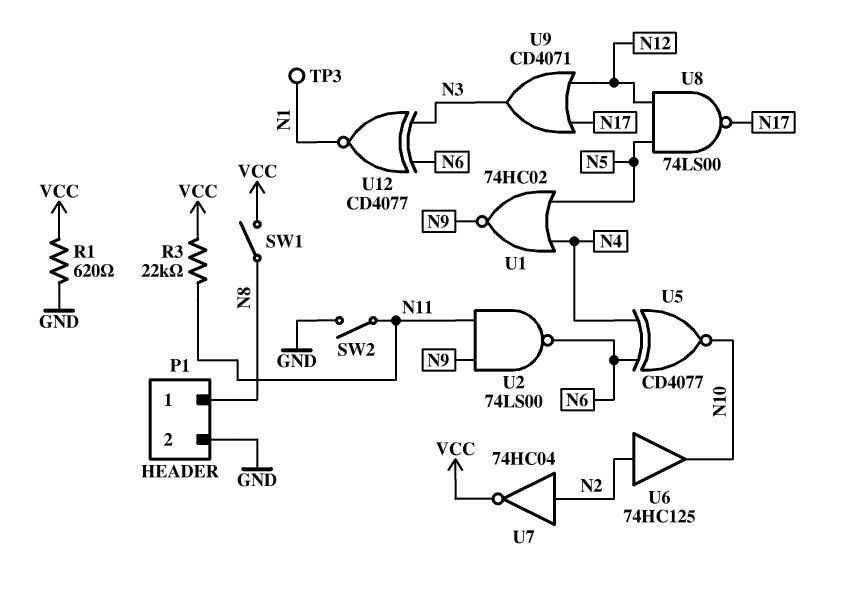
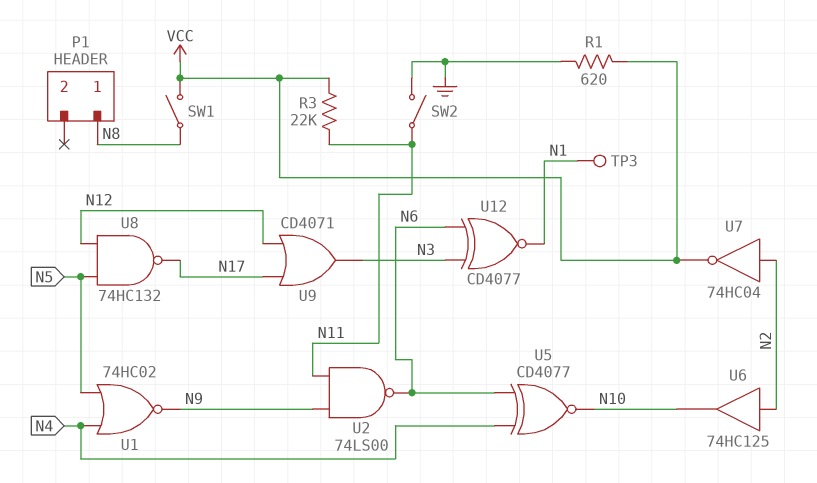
P1 pin 2: GND -> none
U8: NAND 74LS00 (in N5, in N12, out N17) -> NAND 74HC132 (in N5, in N12, out N17)

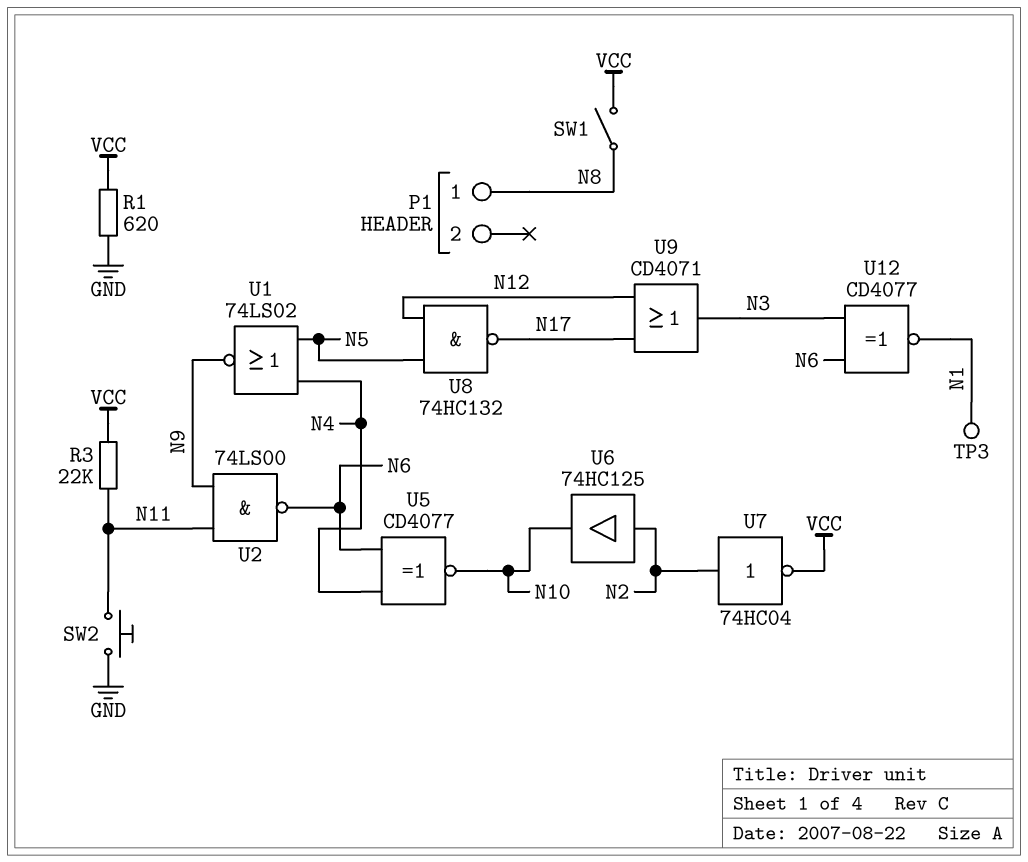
SW2: switch (GND, N11) -> button (GND, N11)
U1: NOR 74HC02 (in N4, in N5, out N9) -> NOR 74LS02 (in N4, in N5, out N9)

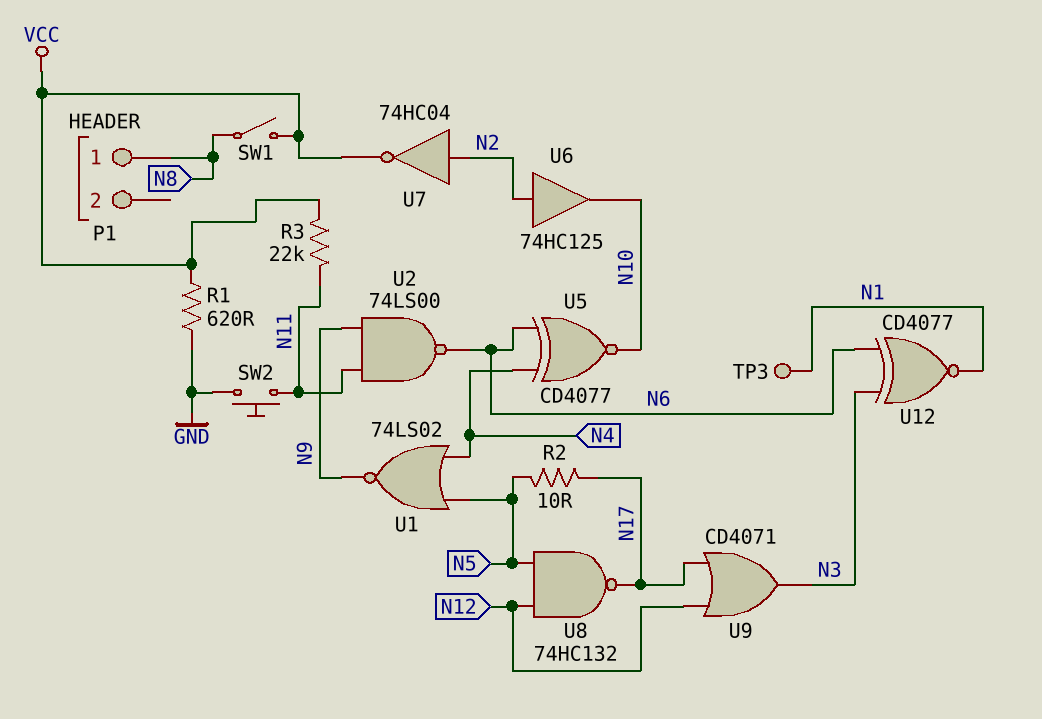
R2: none -> 10 (N5, N17)

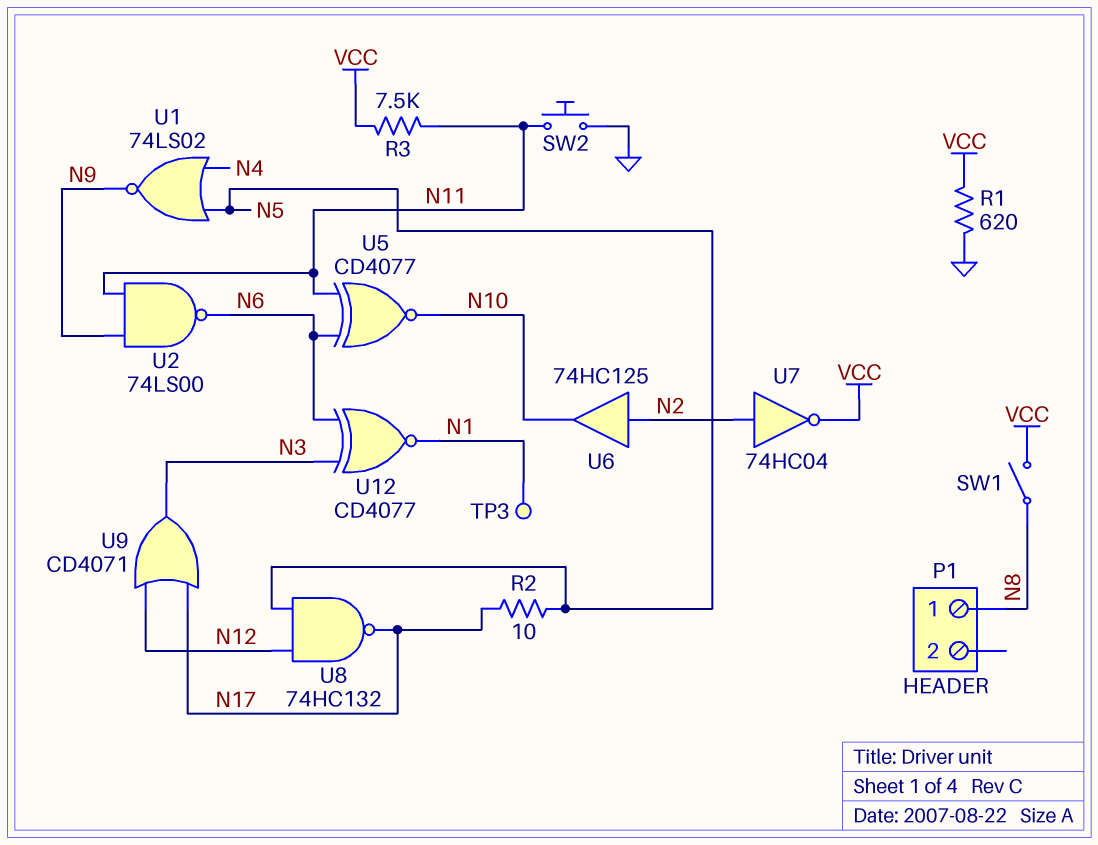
R3: 22k (N11, VCC) -> 7.5k (N11, VCC)
U5: XNOR CD4077 (in N4, in N6, out N10) -> XNOR CD4077 (in N6, in N11, out N10)

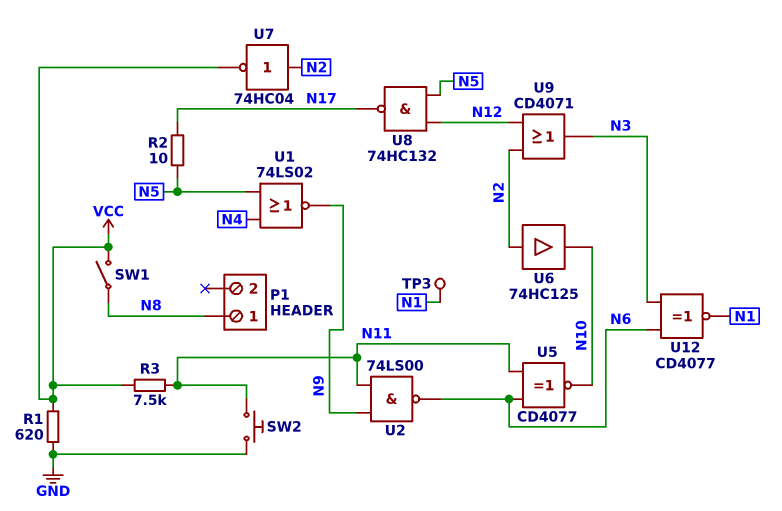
U9: OR CD4071 (in N12, in N17, out N3) -> OR CD4071 (in N2, in N12, out N3)

